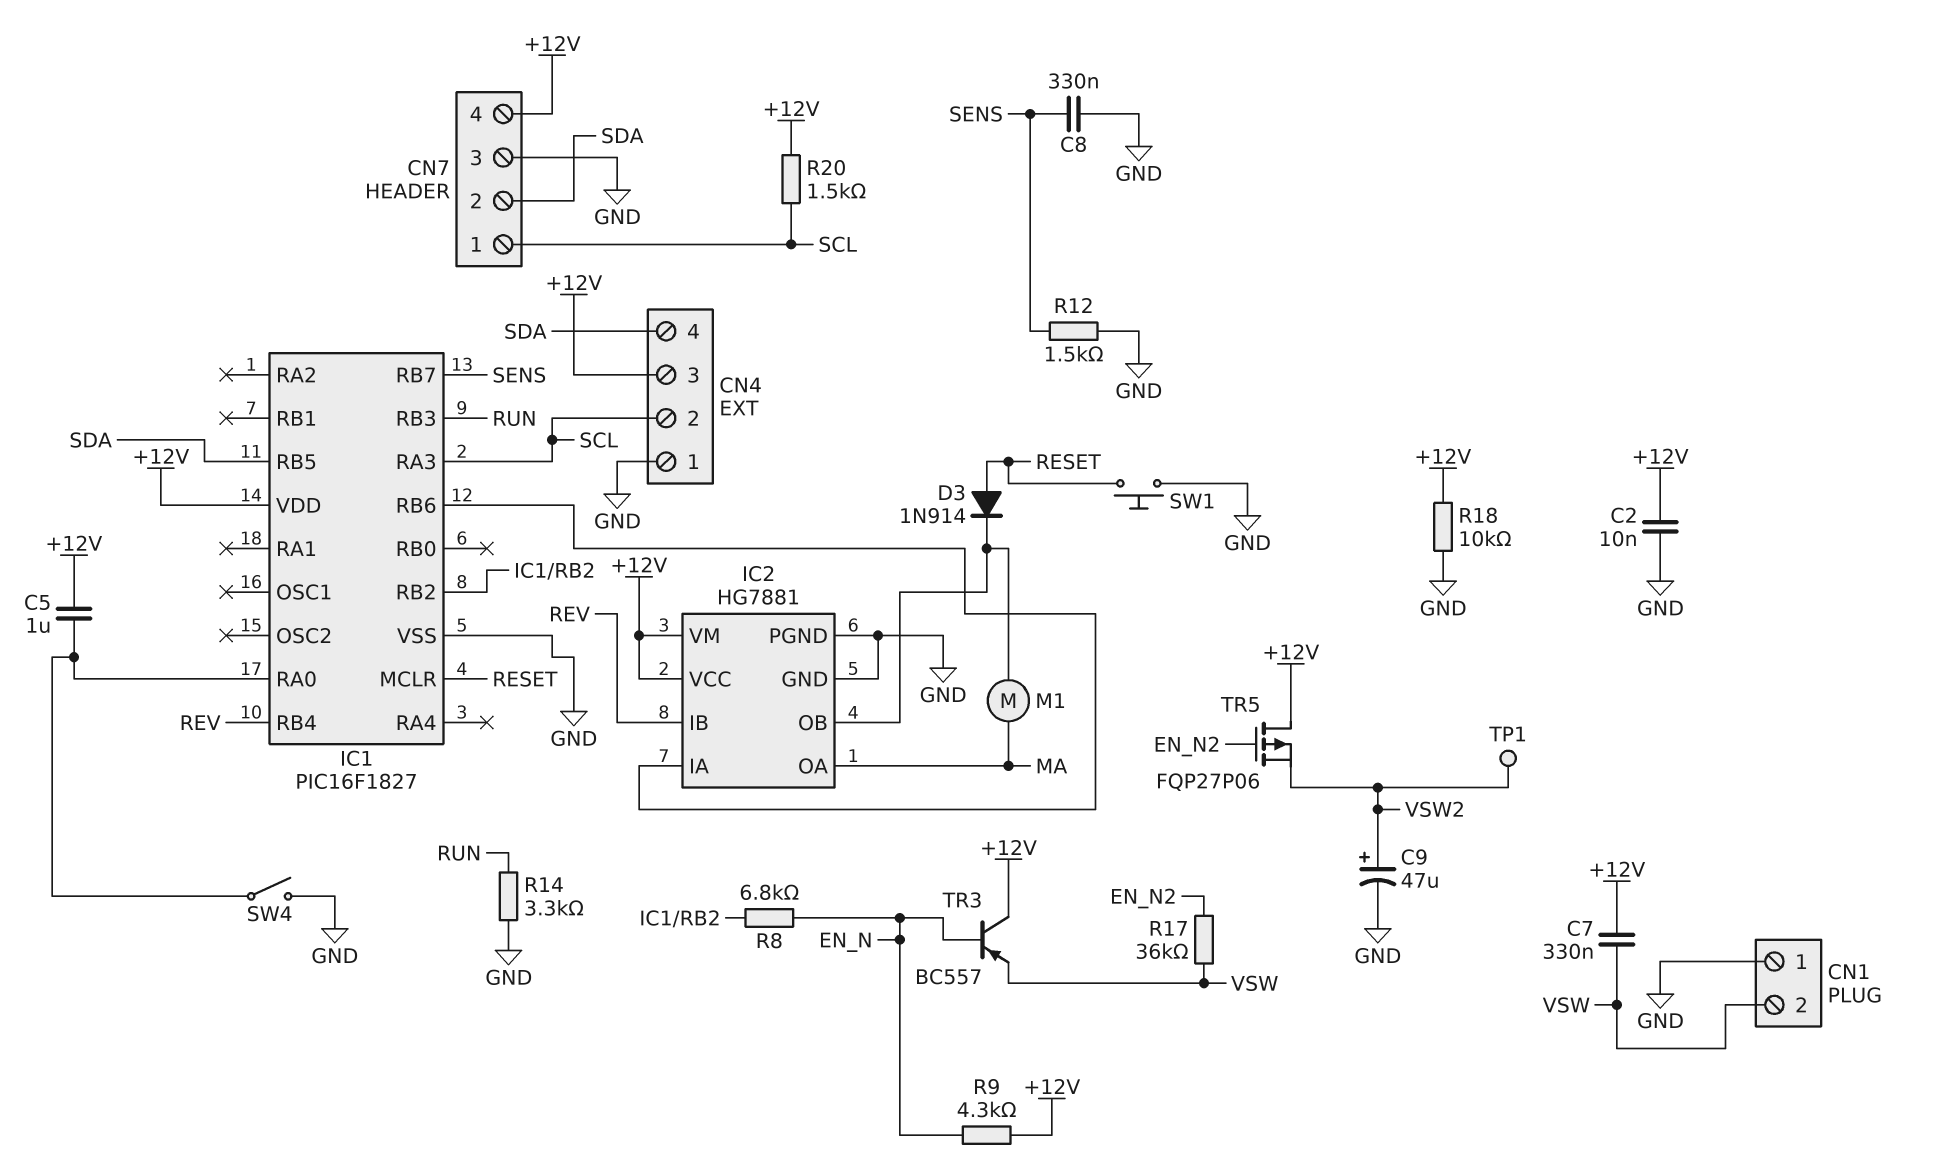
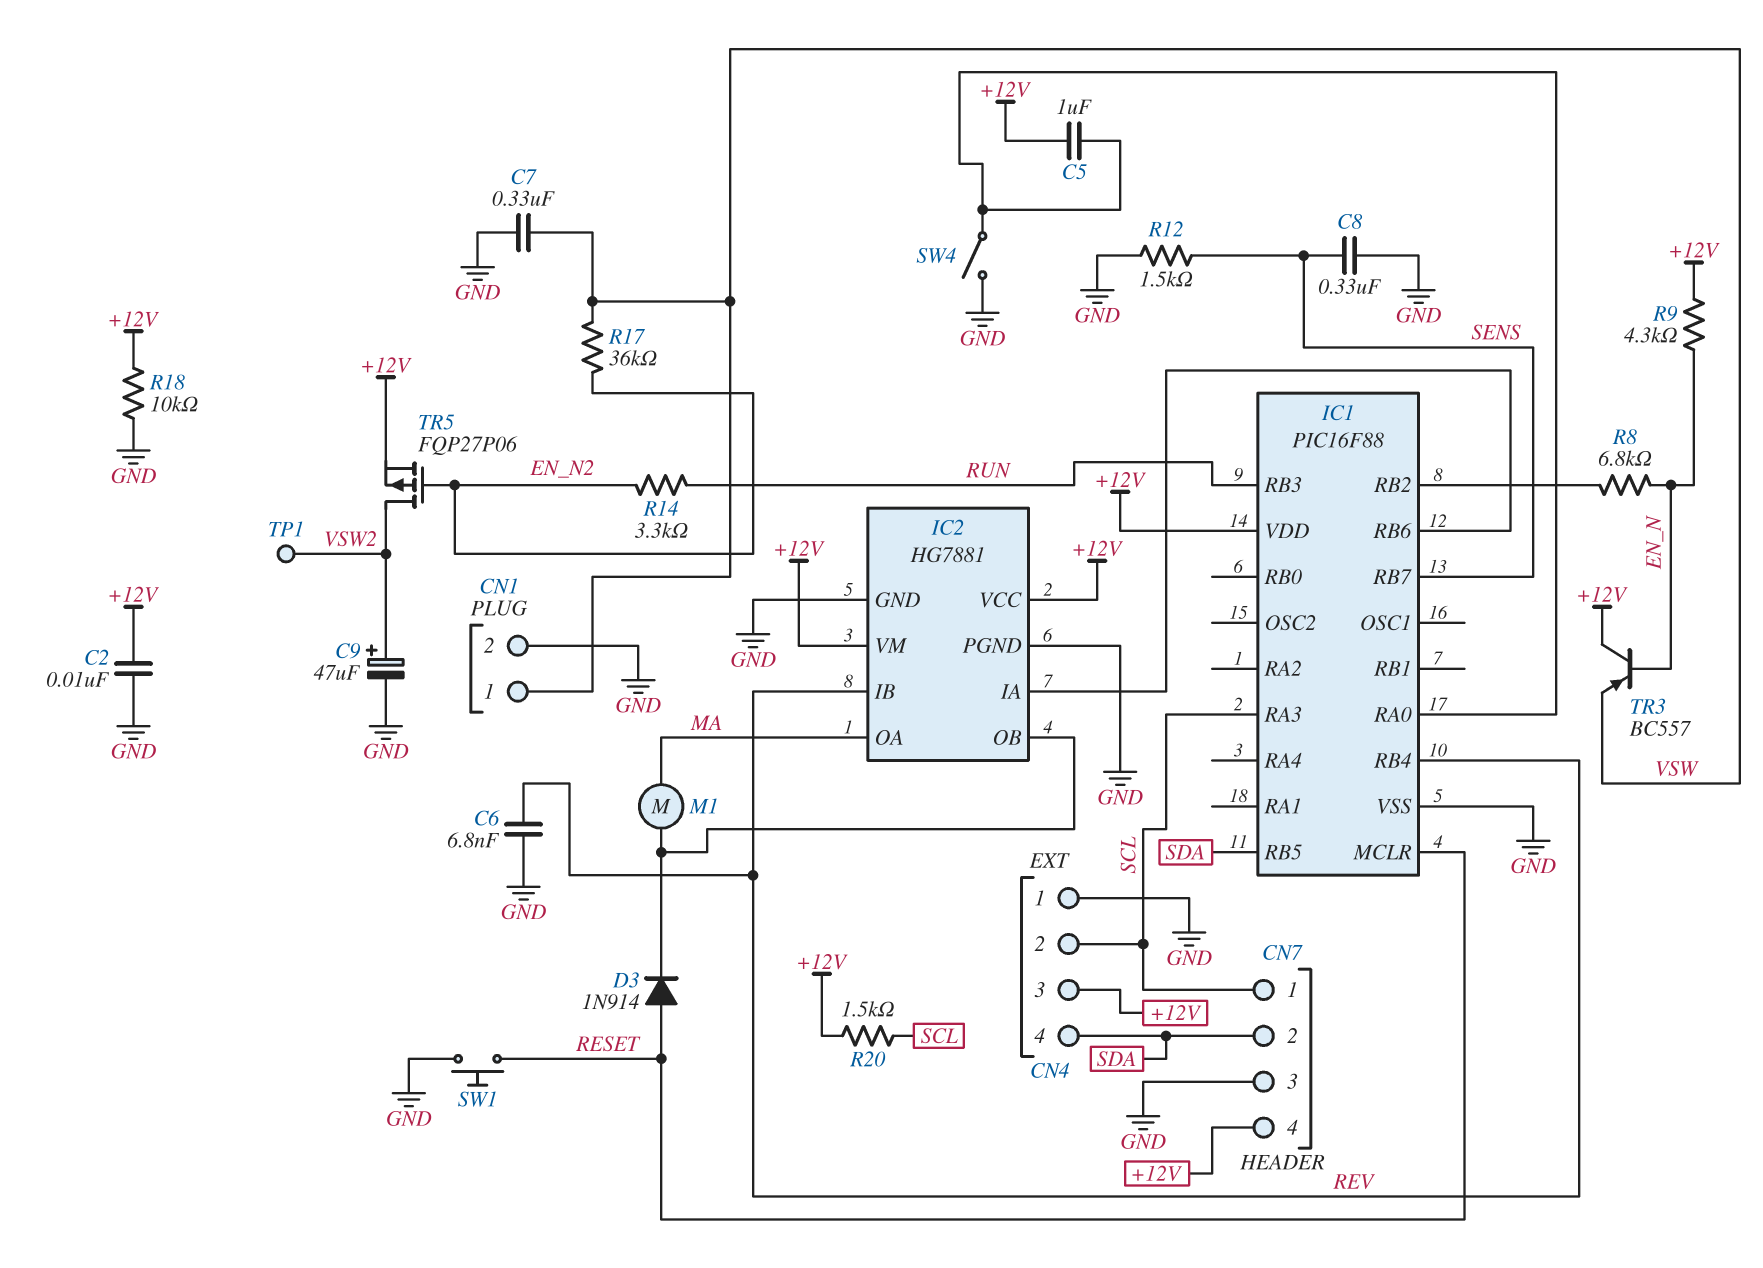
C6: none -> 6.8nF (GND, REV)
C7: 330nF (+12V, VSW) -> 330nF (GND, VSW)
CN1 pin 1: GND -> VSW
CN1 pin 2: VSW -> GND
IC1: PIC16F1827 -> PIC16F88
R14: 3.3k (GND, RUN) -> 3.3k (EN_N2, RUN)
TR5: PMOS FQP27P06 (G EN_N2, D +12V, S VSW2) -> PMOS FQP27P06 (G EN_N2, D VSW2, S +12V)

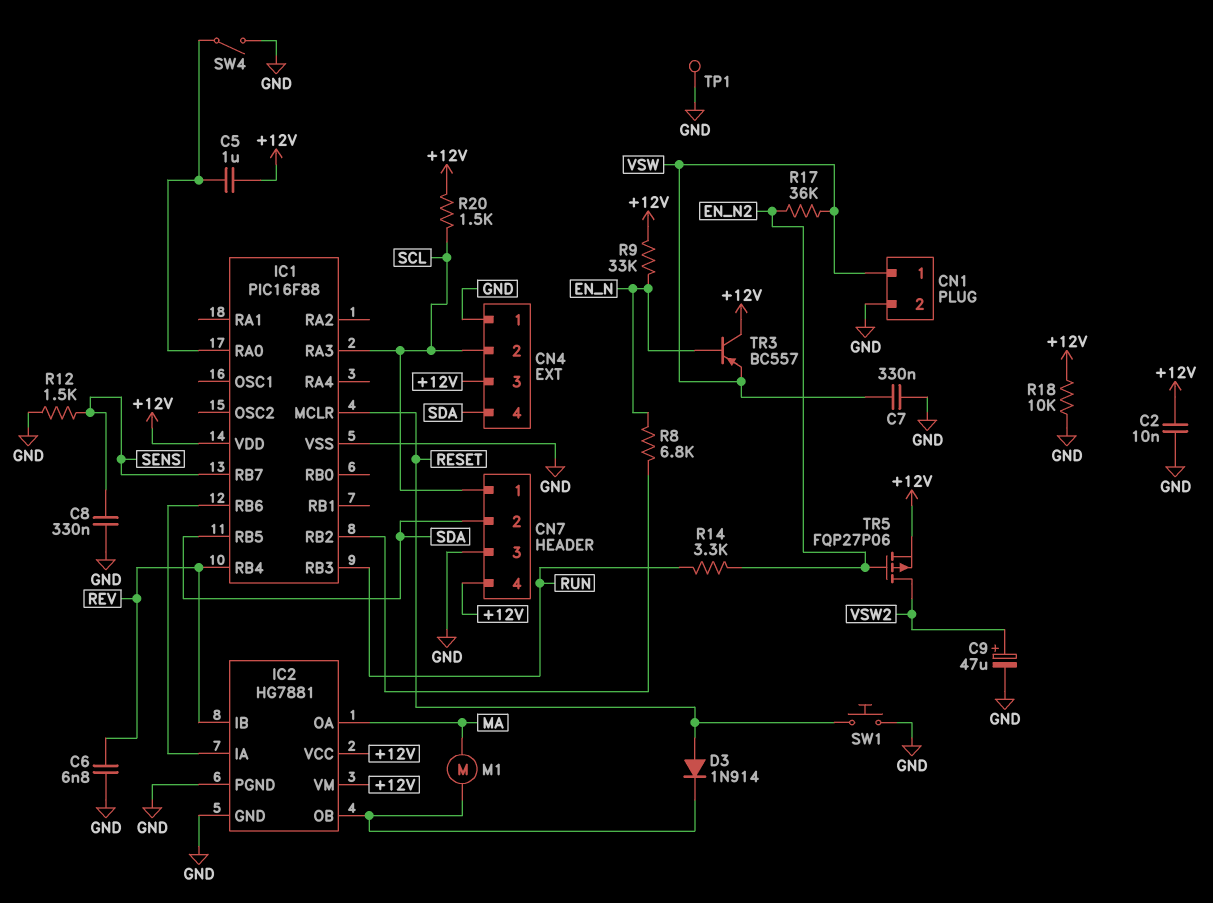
R9: 4.3k (+12V, EN_N) -> 33k (+12V, EN_N)
TP1: test point (VSW2) -> test point (GND)

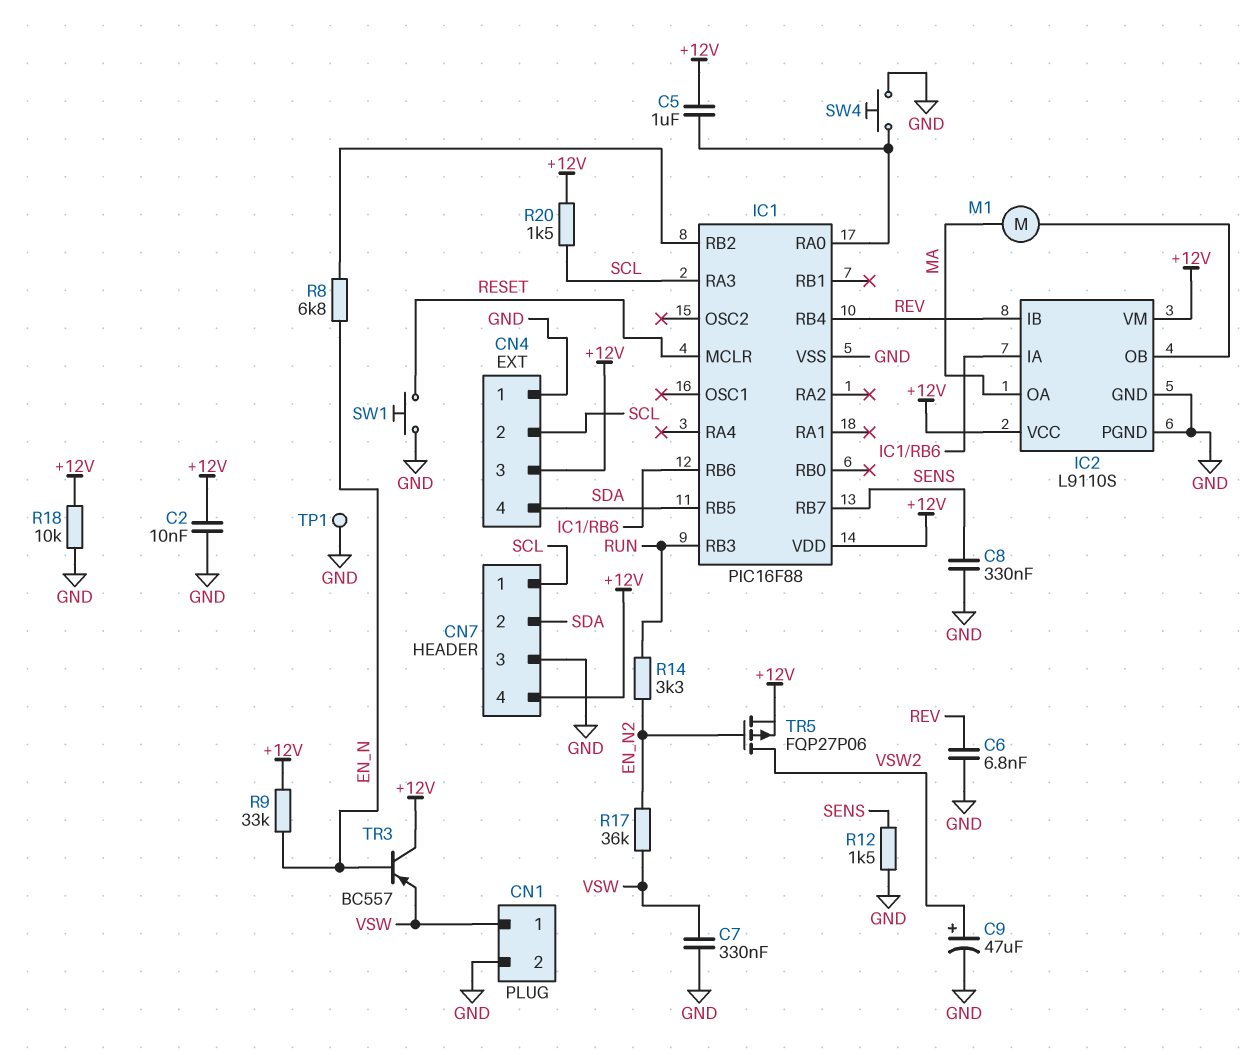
D3: diode 1N914 (A RESET, K IC2/OB) -> none
IC2: HG7881 -> L9110S
SW4: switch (GND, IC1/RA0) -> button (GND, IC1/RA0)

